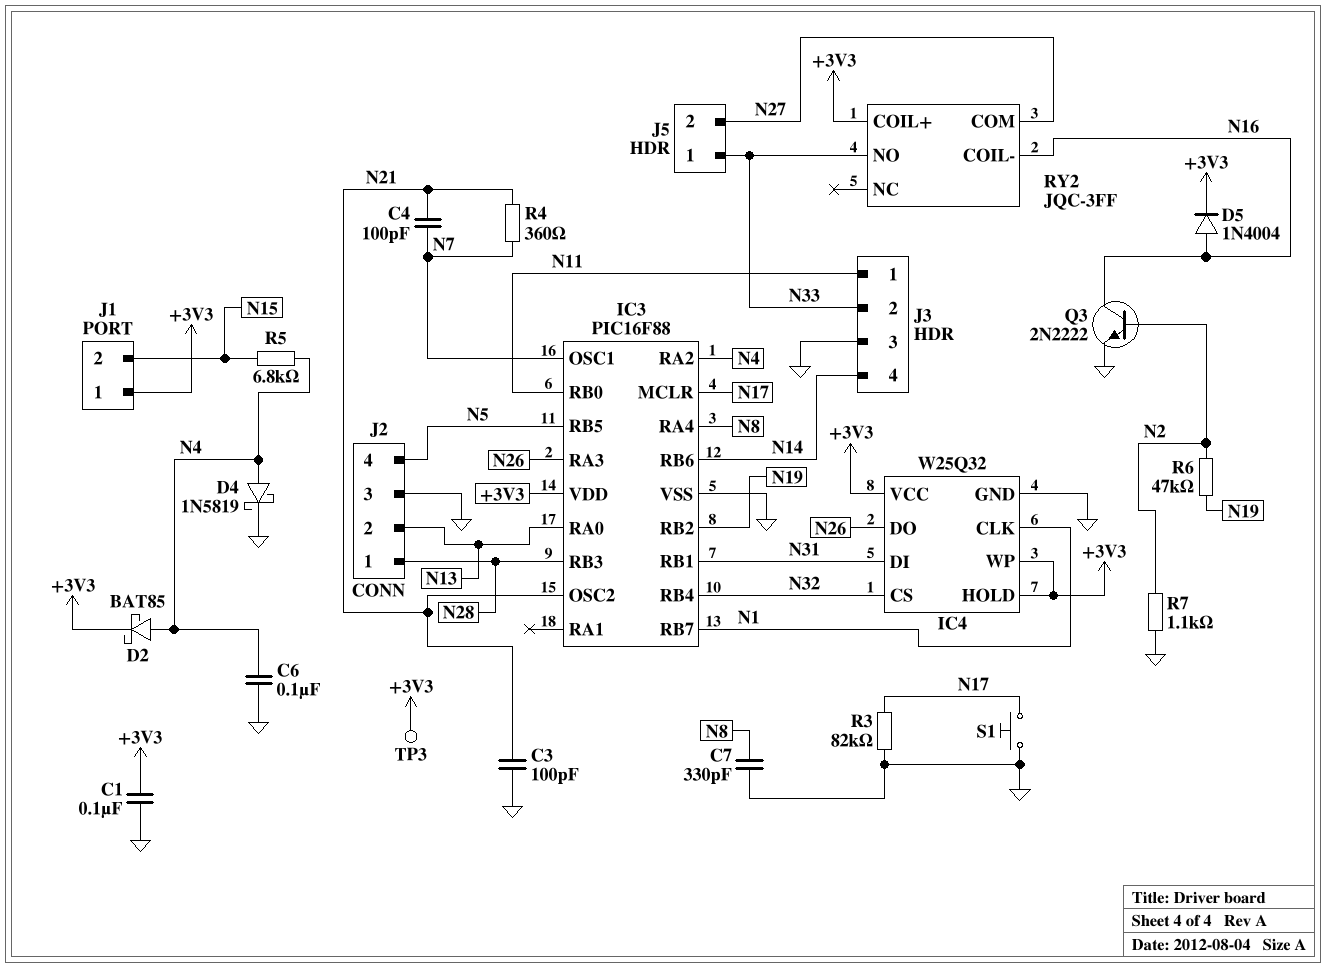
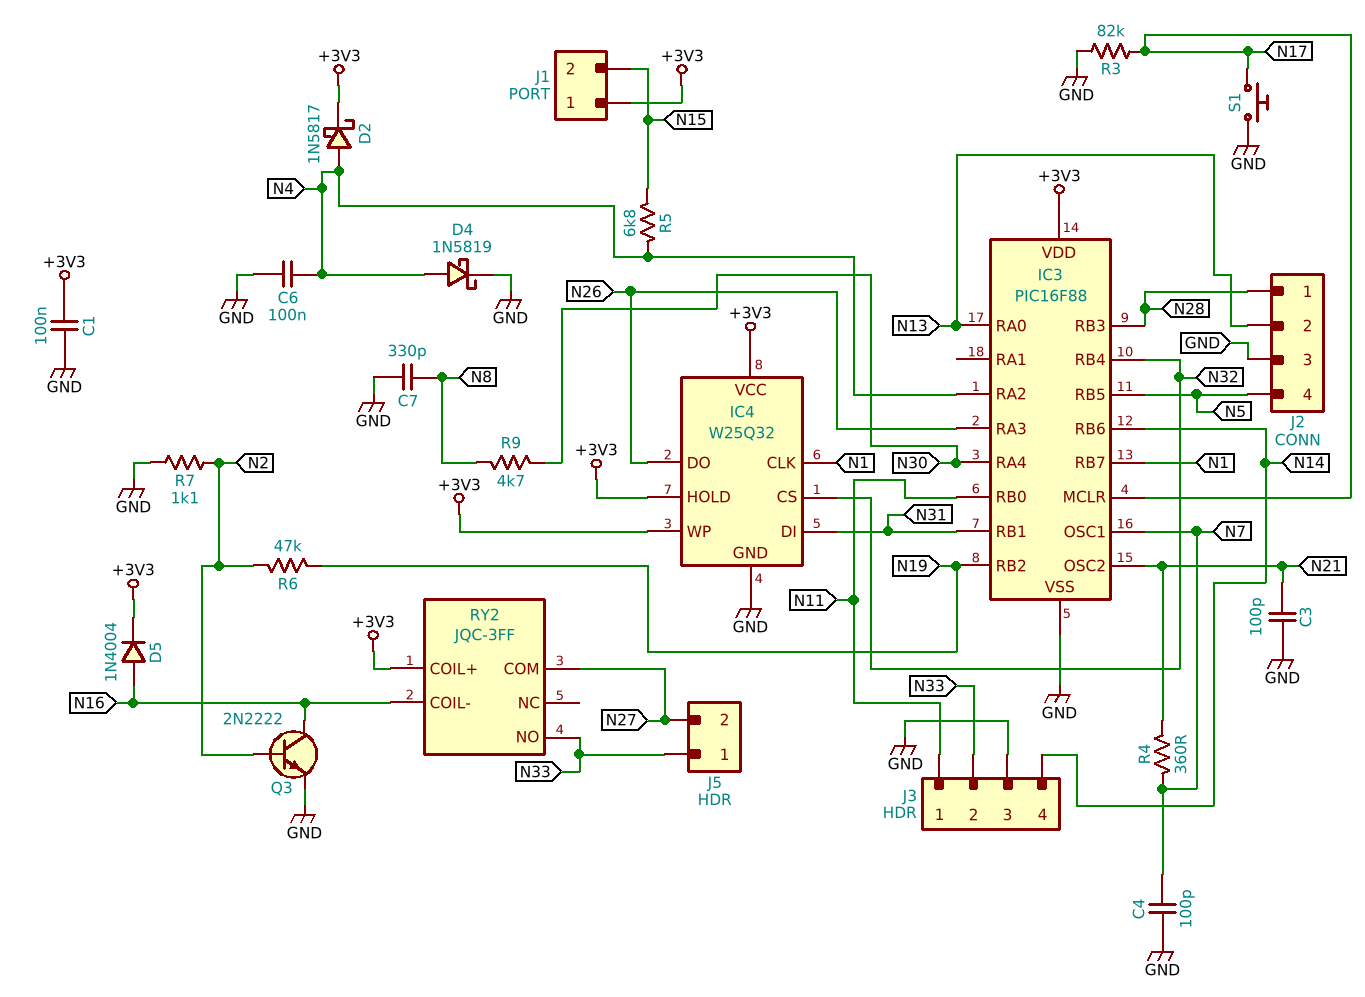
C4: 100pF (N7, N21) -> 100pF (GND, N7)
D2: schottky BAT85 (A N4, K +3V3) -> schottky 1N5817 (A N4, K +3V3)
IC3 pin RA4: N8 -> N30
R9: none -> 4.7k (N8, N30)
TP3: test point (+3V3) -> none

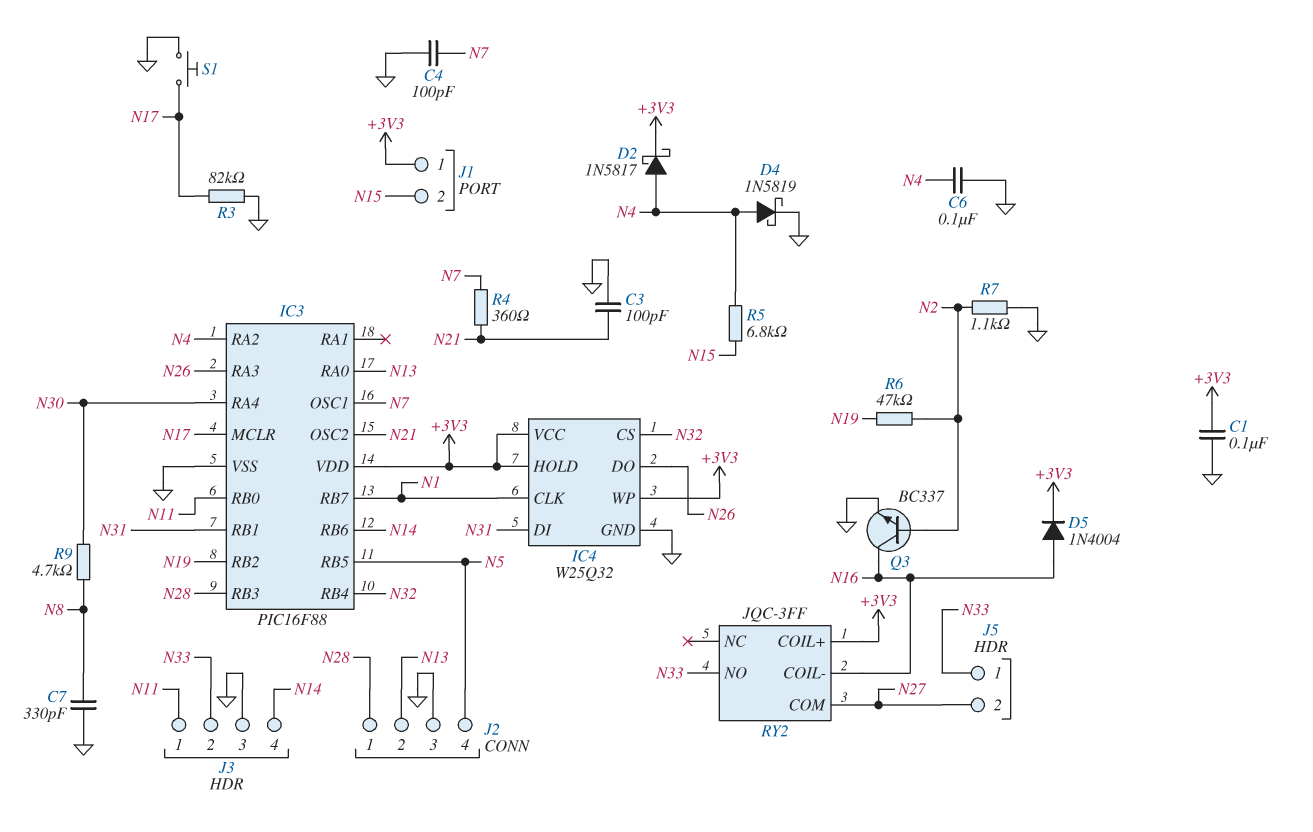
Q3: NPN 2N2222 (B N2, C N16, E GND) -> NPN BC337 (B N2, C N16, E GND)

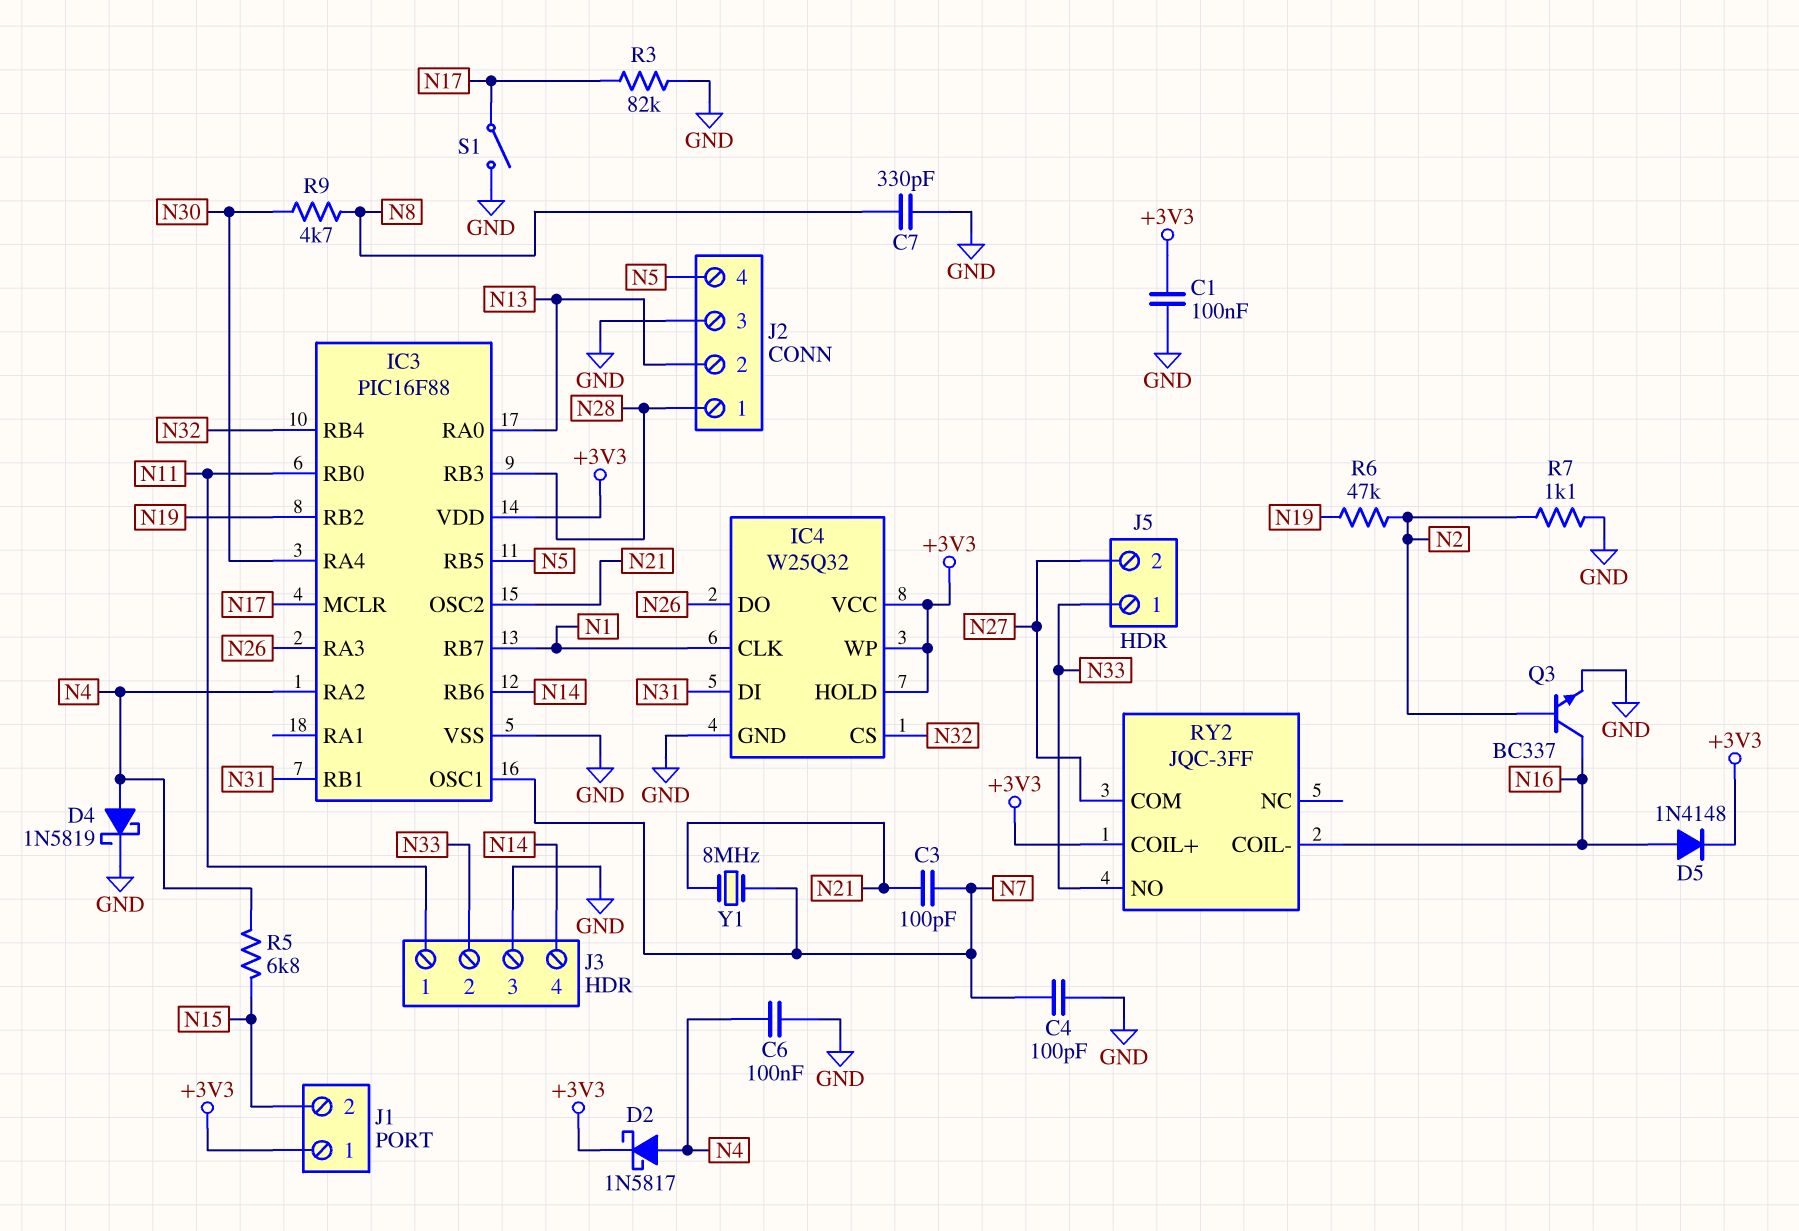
C3: 100pF (GND, N21) -> 100pF (N7, N21)
D5: diode 1N4004 (A N16, K +3V3) -> diode 1N4148 (A N16, K +3V3)
R4: 360 (N7, N21) -> none
S1: button (GND, N17) -> switch (GND, N17)
Y1: none -> 8MHz (N7, N21)

